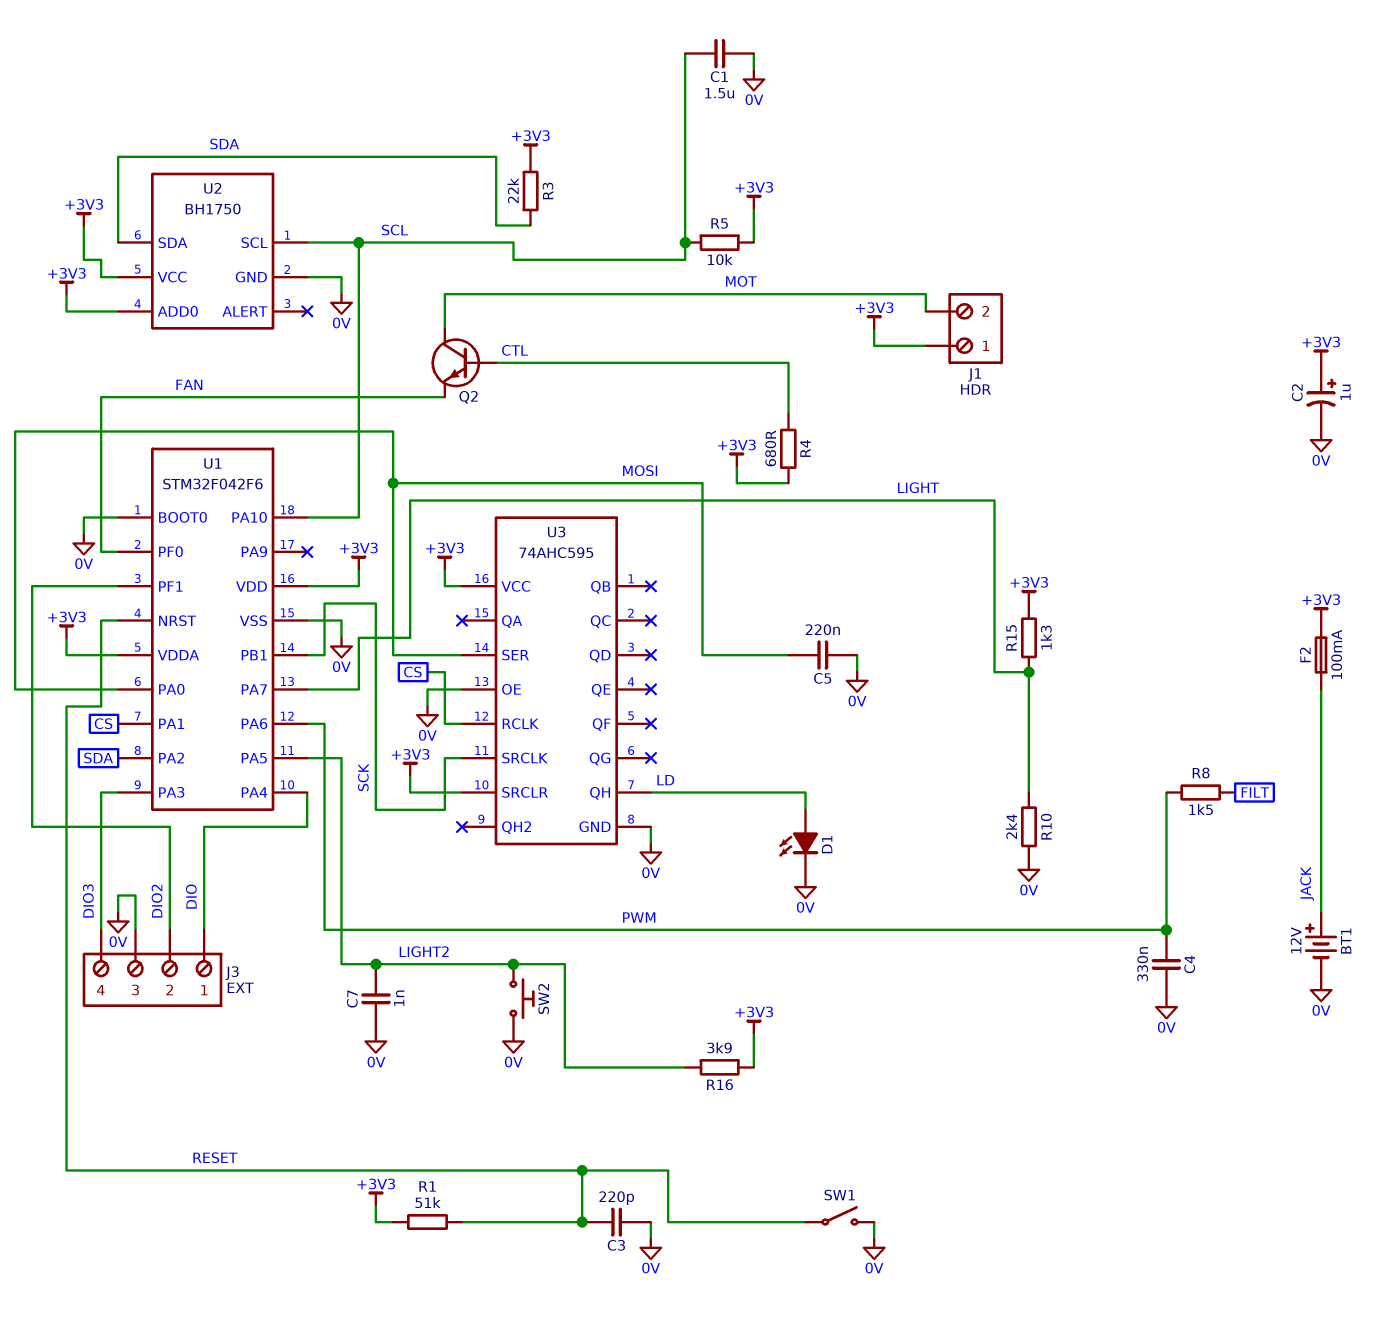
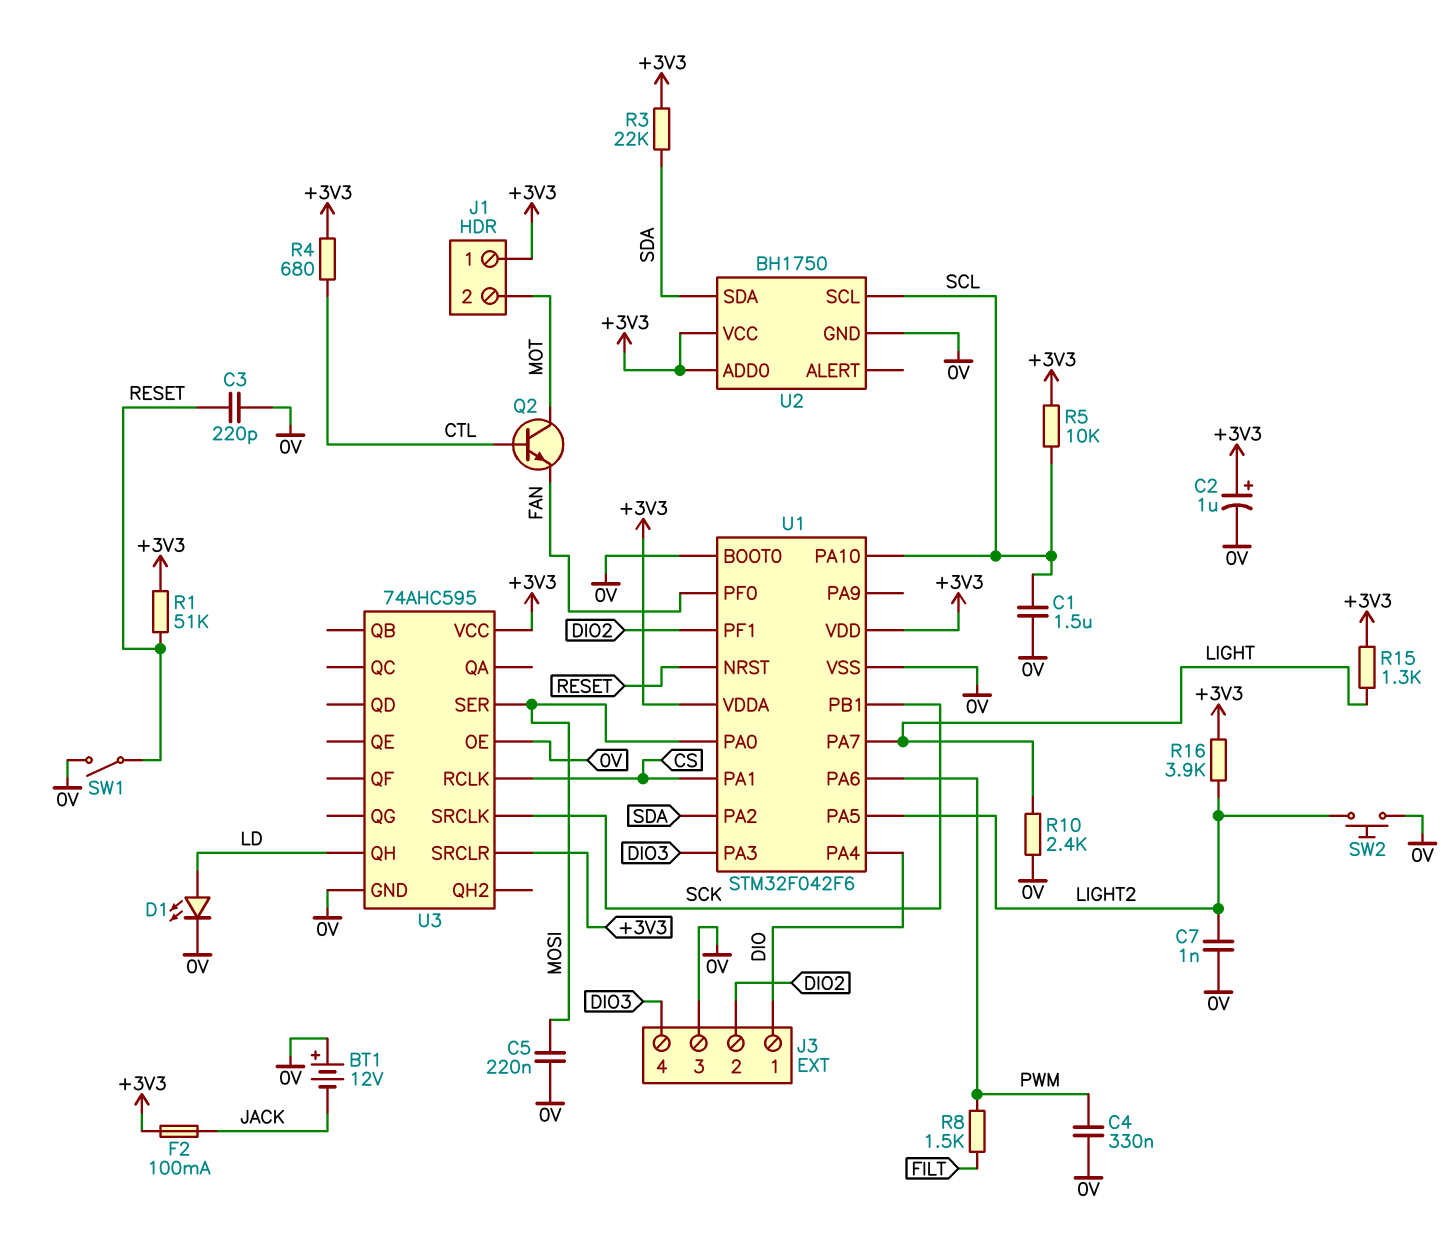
BT1: 12V (plus JACK, minus 0V) -> 12V (plus 0V, minus JACK)

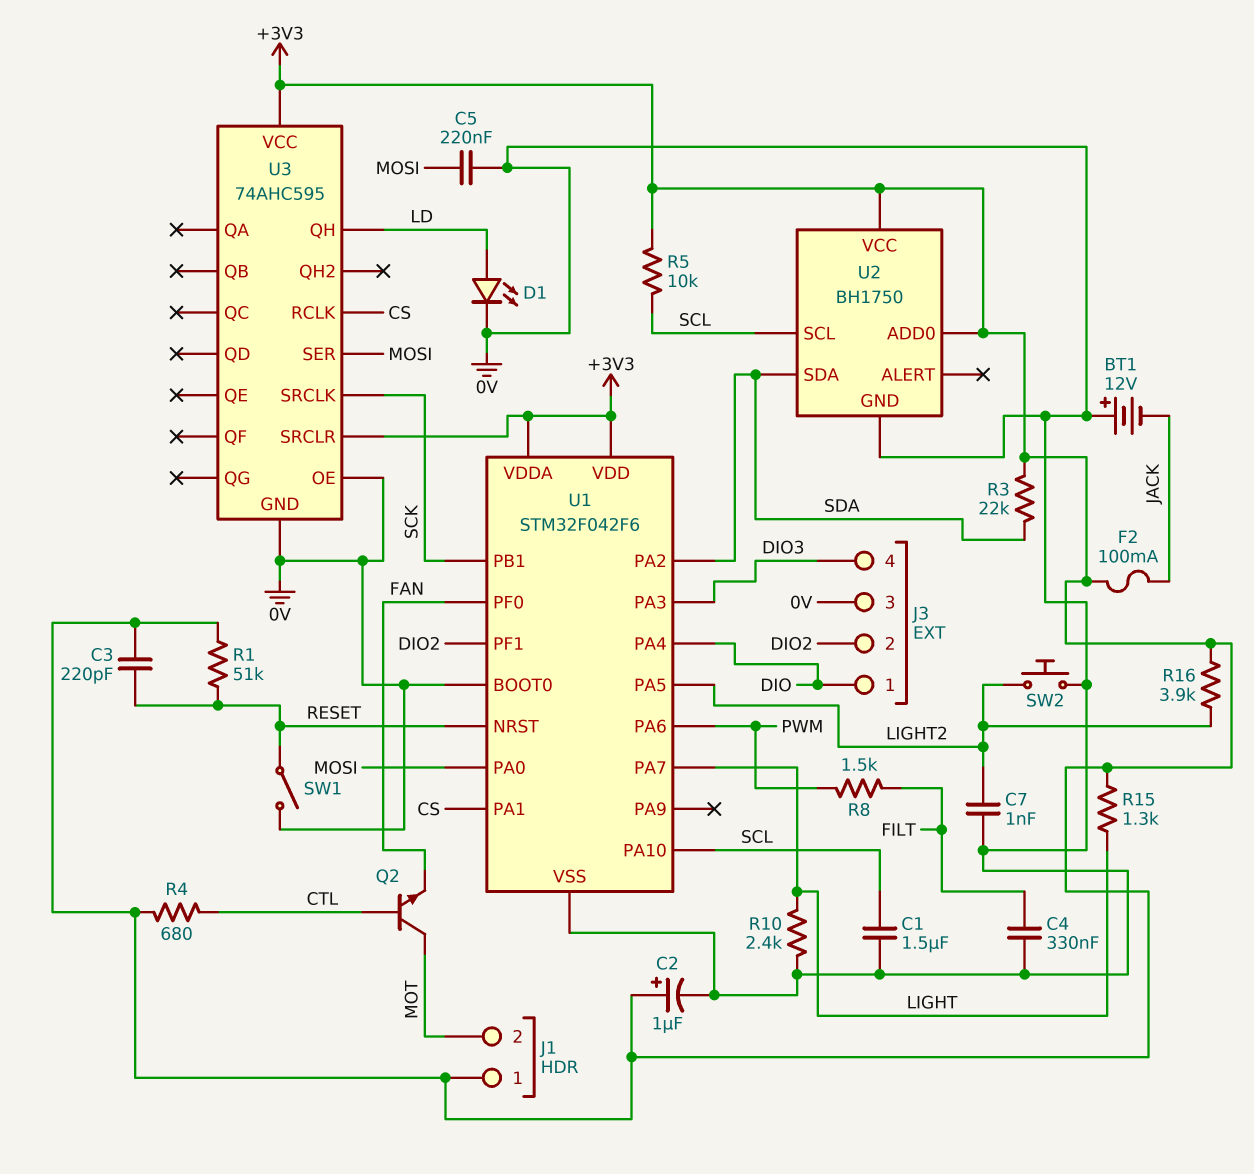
C3: 220pF (0V, RESET) -> 220pF (+3V3, RESET)
C4: 330nF (0V, PWM) -> 330nF (0V, FILT)

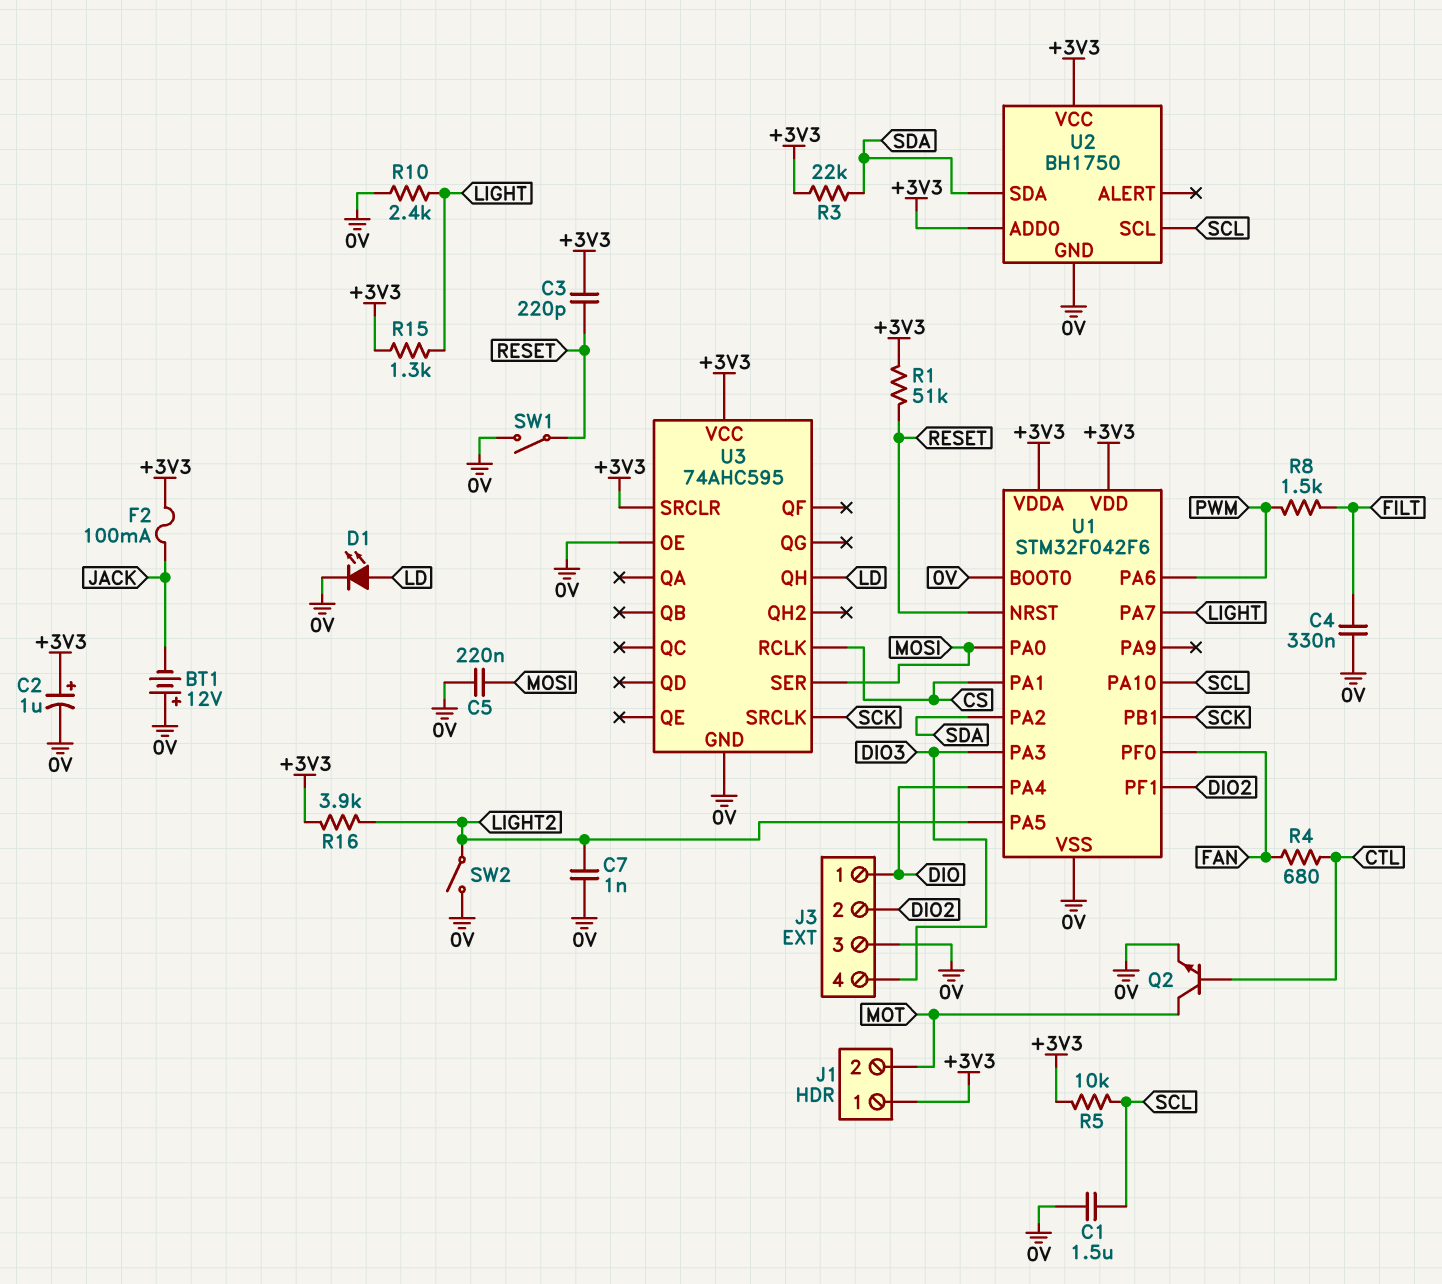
Q2: NPN (B CTL, C MOT, E FAN) -> NPN (B CTL, C MOT, E 0V)
R4: 680 (+3V3, CTL) -> 680 (CTL, FAN)
SW2: button (0V, LIGHT2) -> switch (0V, LIGHT2)

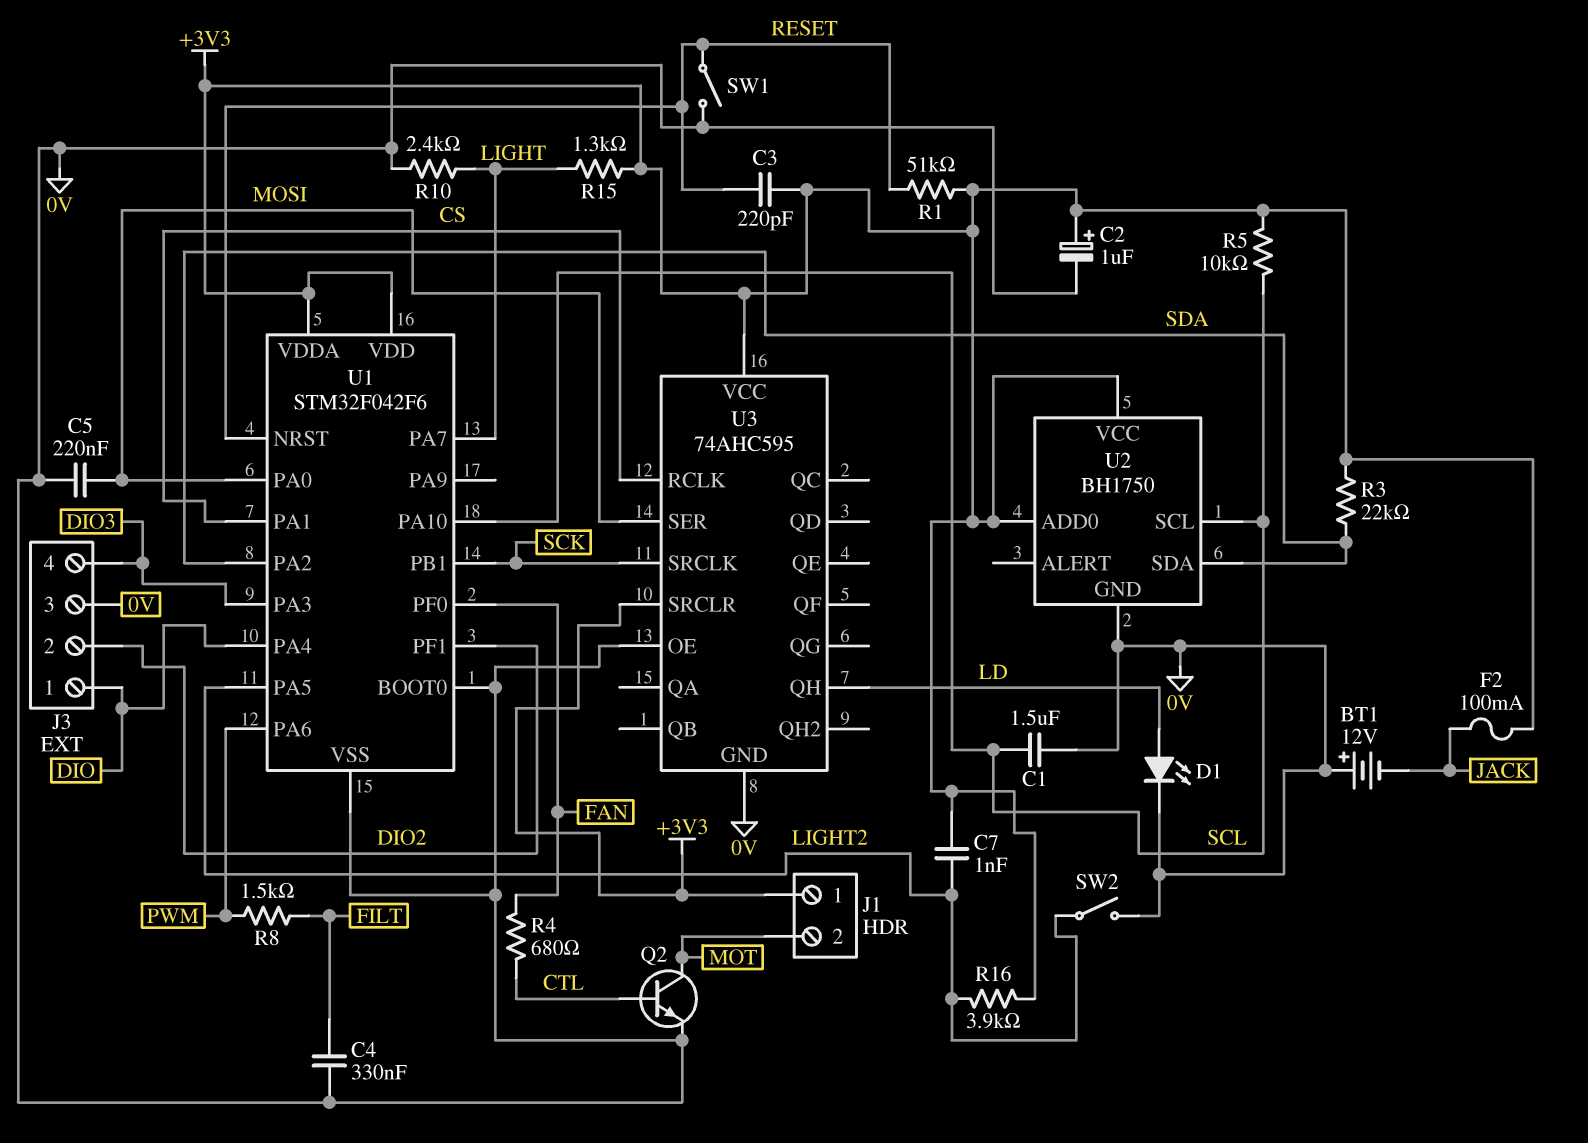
C7: 1nF (0V, LIGHT2) -> 1nF (+3V3, LIGHT2)

